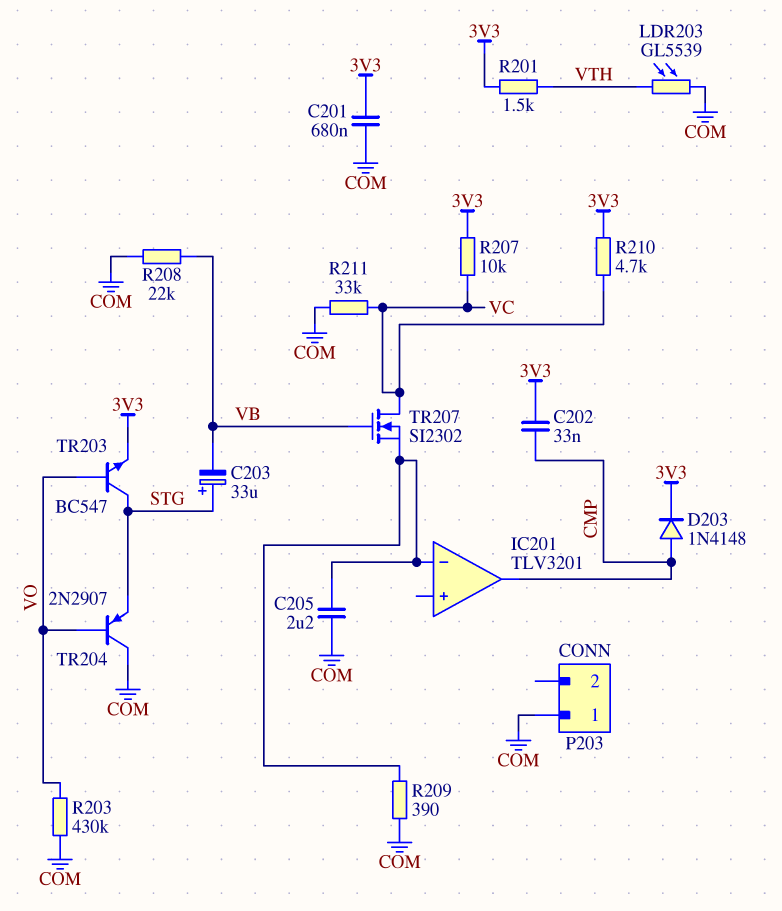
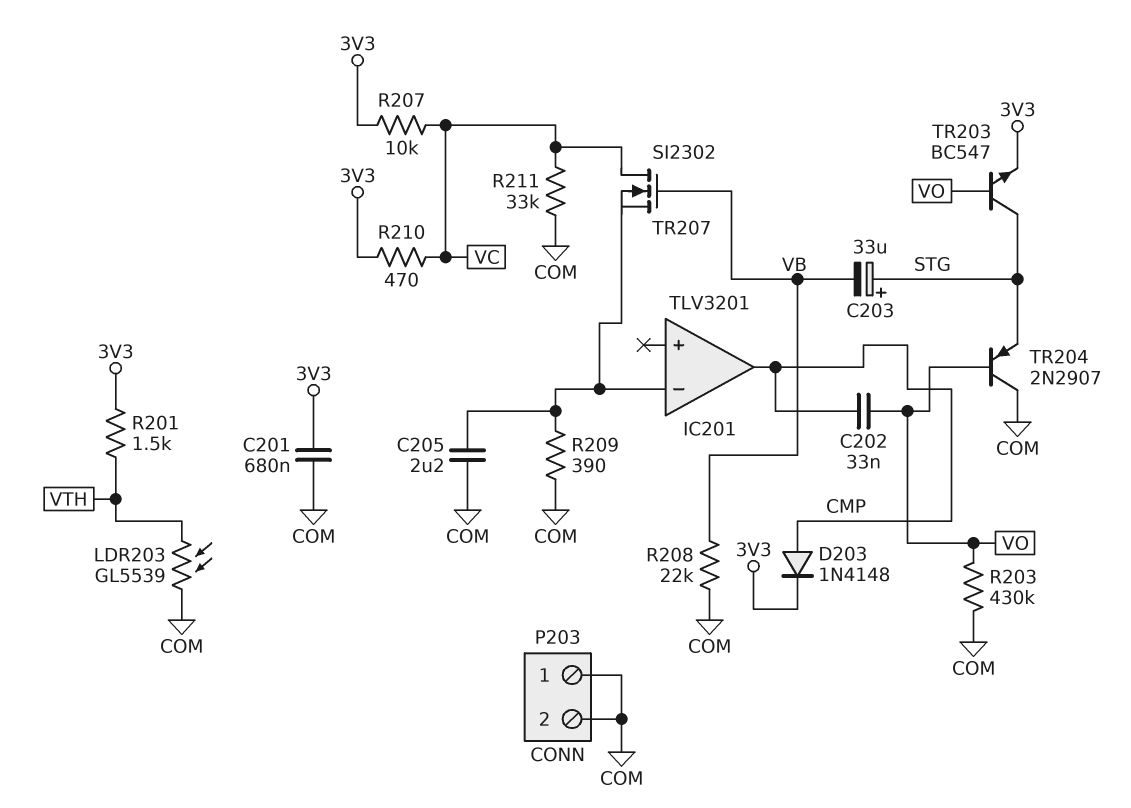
C202: 33nF (3V3, CMP) -> 33nF (CMP, VO)
P203 pin 2: none -> COM
R210: 4.7k (3V3, VC) -> 470 (3V3, VC)

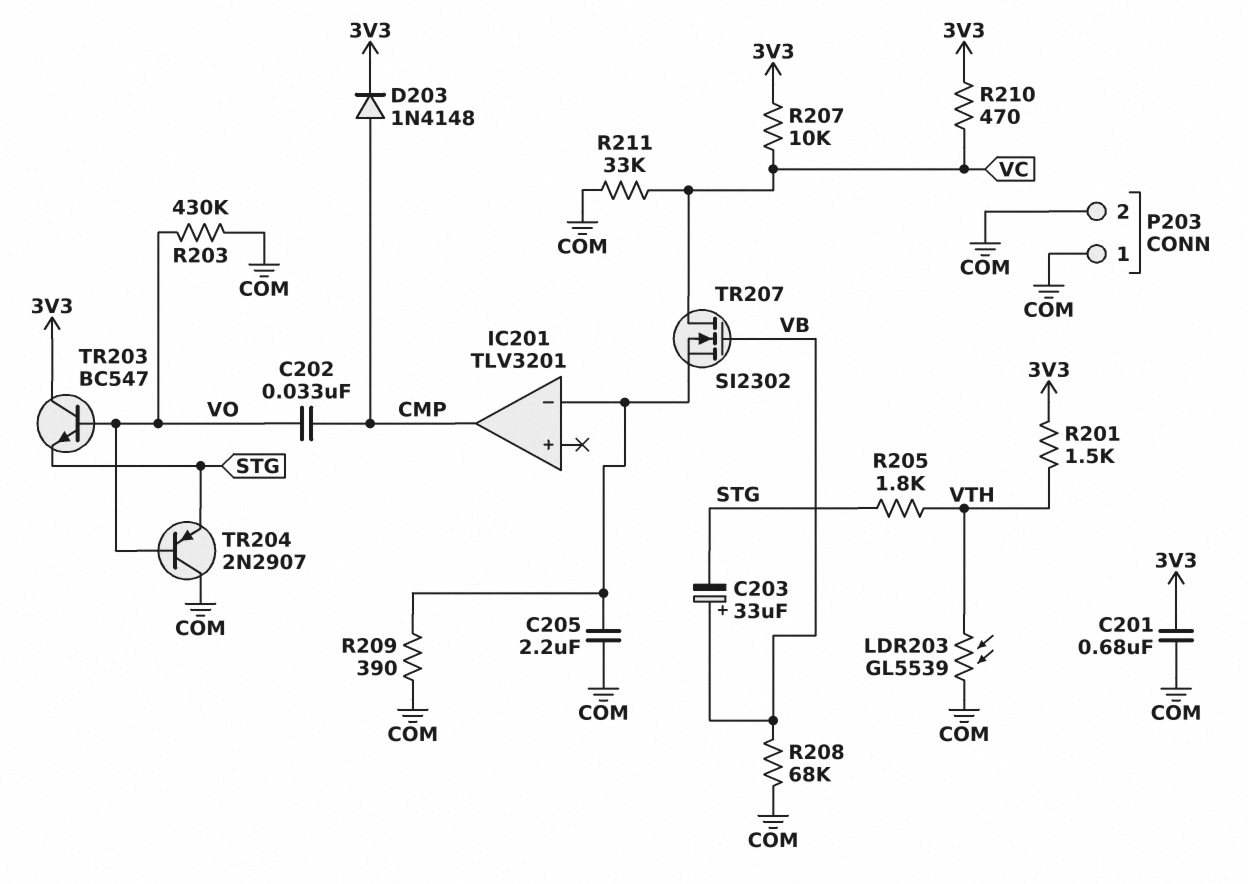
C203: 33uF (plus STG, minus VB) -> 33uF (plus VB, minus STG)
R205: none -> 1.8k (STG, VTH)
R208: 22k (COM, VB) -> 68k (COM, VB)
TR203: NPN BC547 (B VO, C STG, E 3V3) -> NPN BC547 (B VO, C 3V3, E STG)

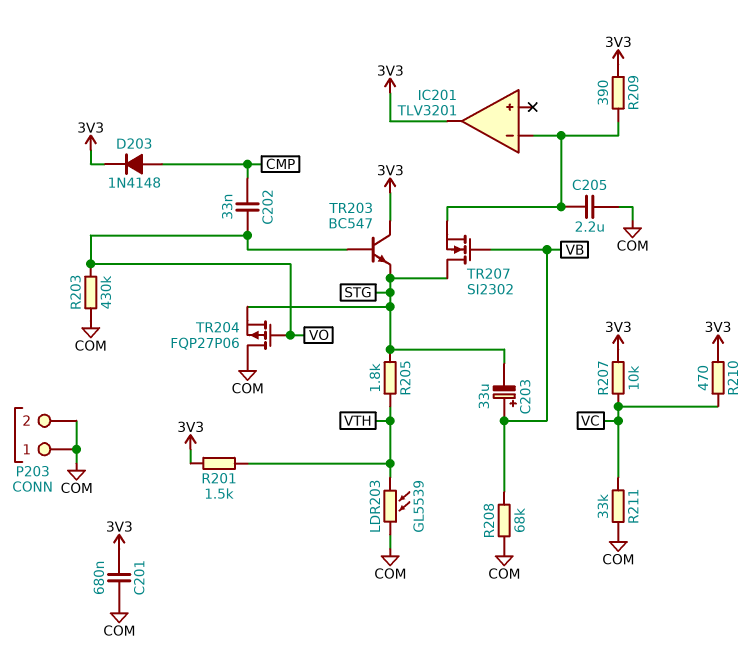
IC201 pin out: CMP -> 3V3
R209: 390 (COM, IC201/in-) -> 390 (3V3, IC201/in-)
TR204: PNP 2N2907 (B VO, C COM, E STG) -> PMOS FQP27P06 (G VO, D COM, S STG)
TR207: NMOS SI2302 (G VB, D VC, S IC201/in-) -> NMOS SI2302 (G VB, D STG, S IC201/in-)

